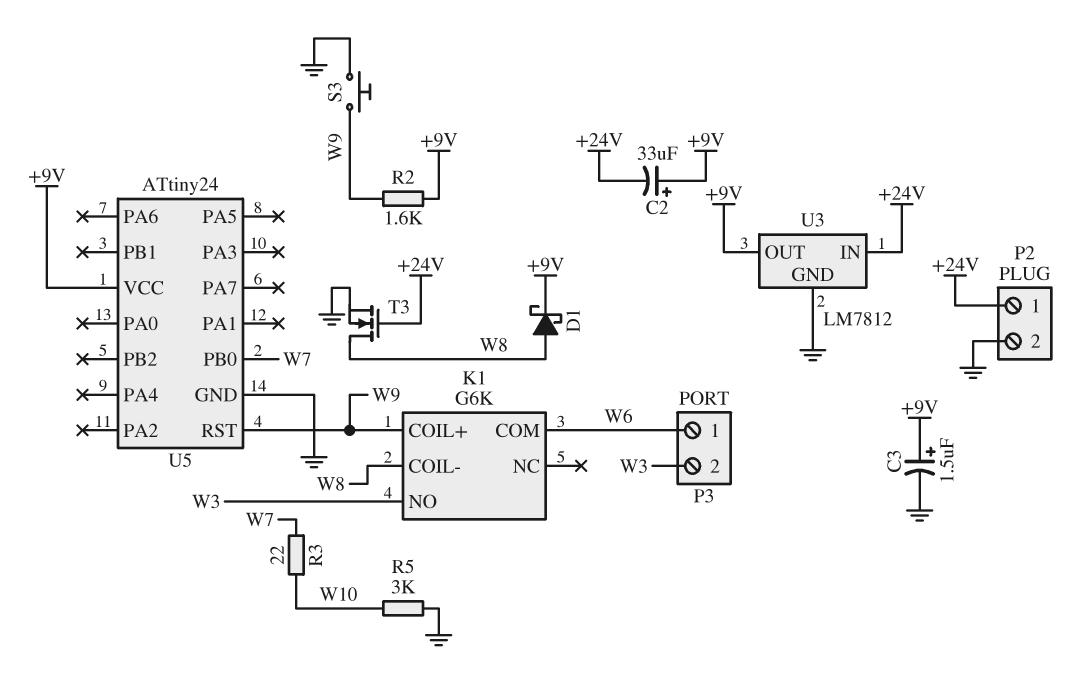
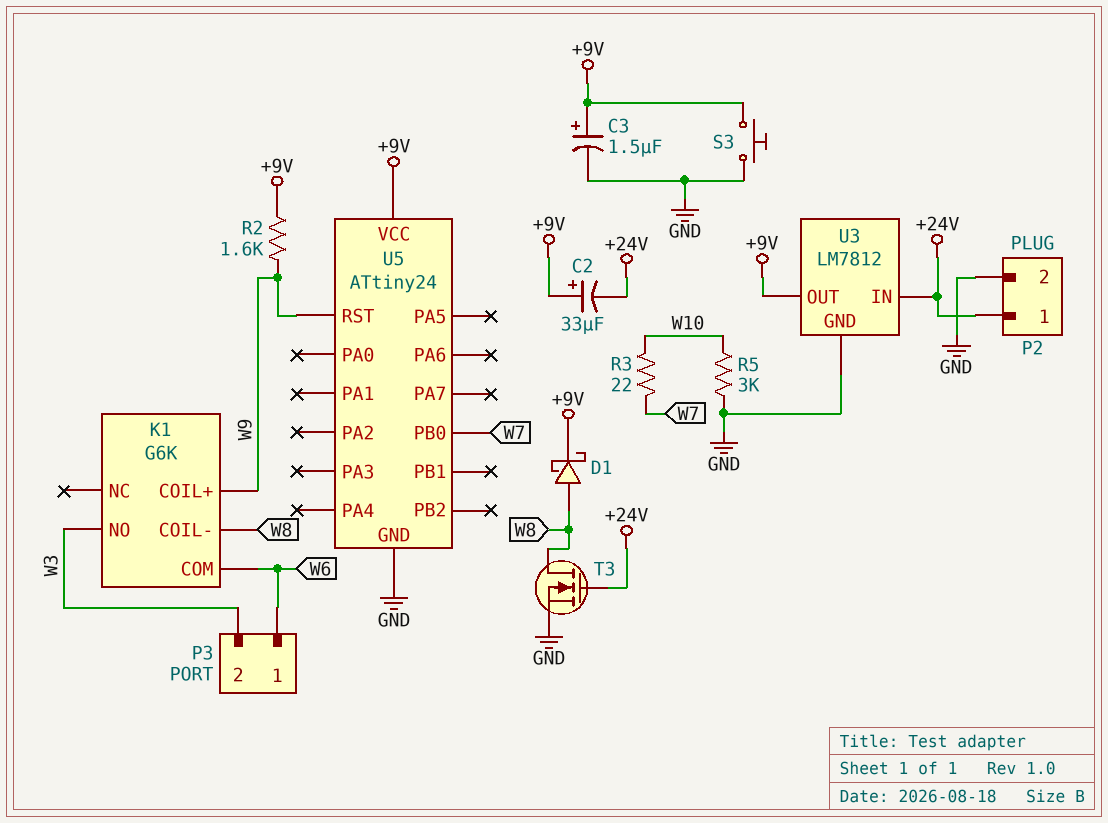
S3: button (GND, W9) -> button (+9V, GND)

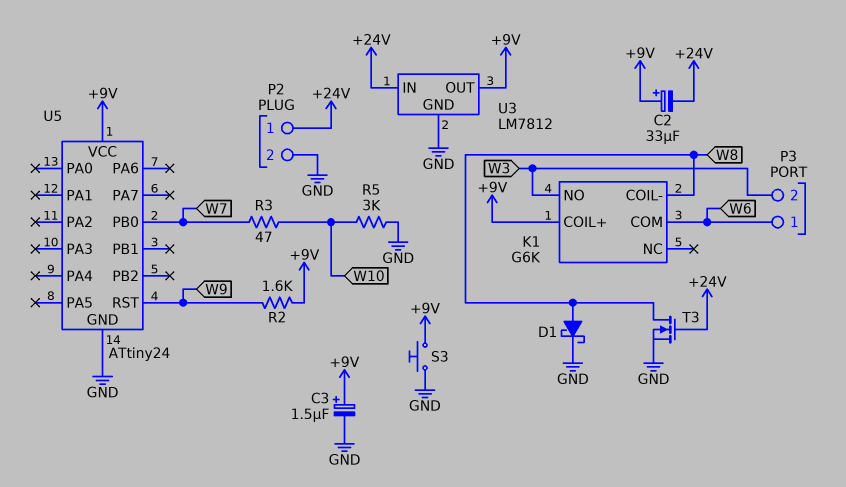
D1: schottky (A W8, K +9V) -> schottky (A W8, K GND)
K1 pin COIL+: W9 -> +9V
R3: 22 (W7, W10) -> 47 (W7, W10)

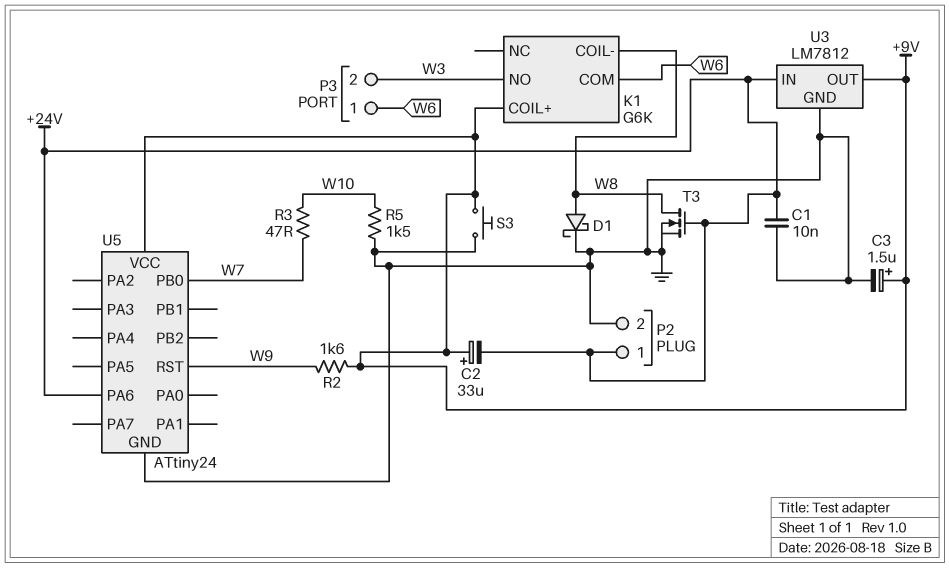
C1: none -> 10nF (+24V, GND)
R5: 3k (GND, W10) -> 1.5k (GND, W10)
U5 pin PA6: none -> +24V

